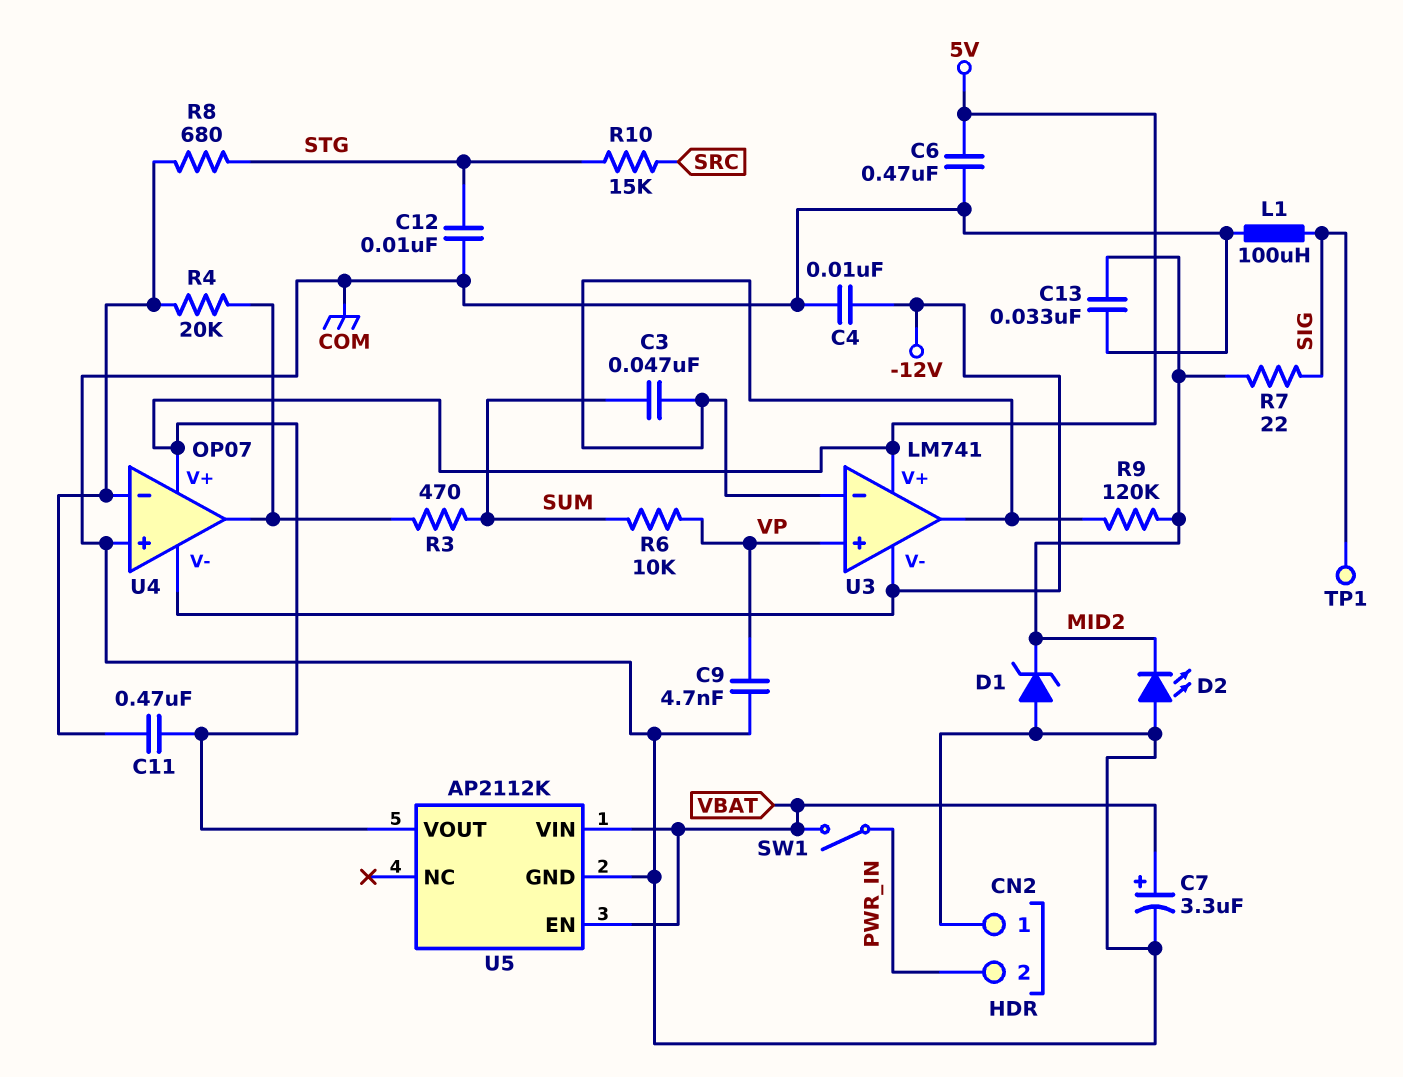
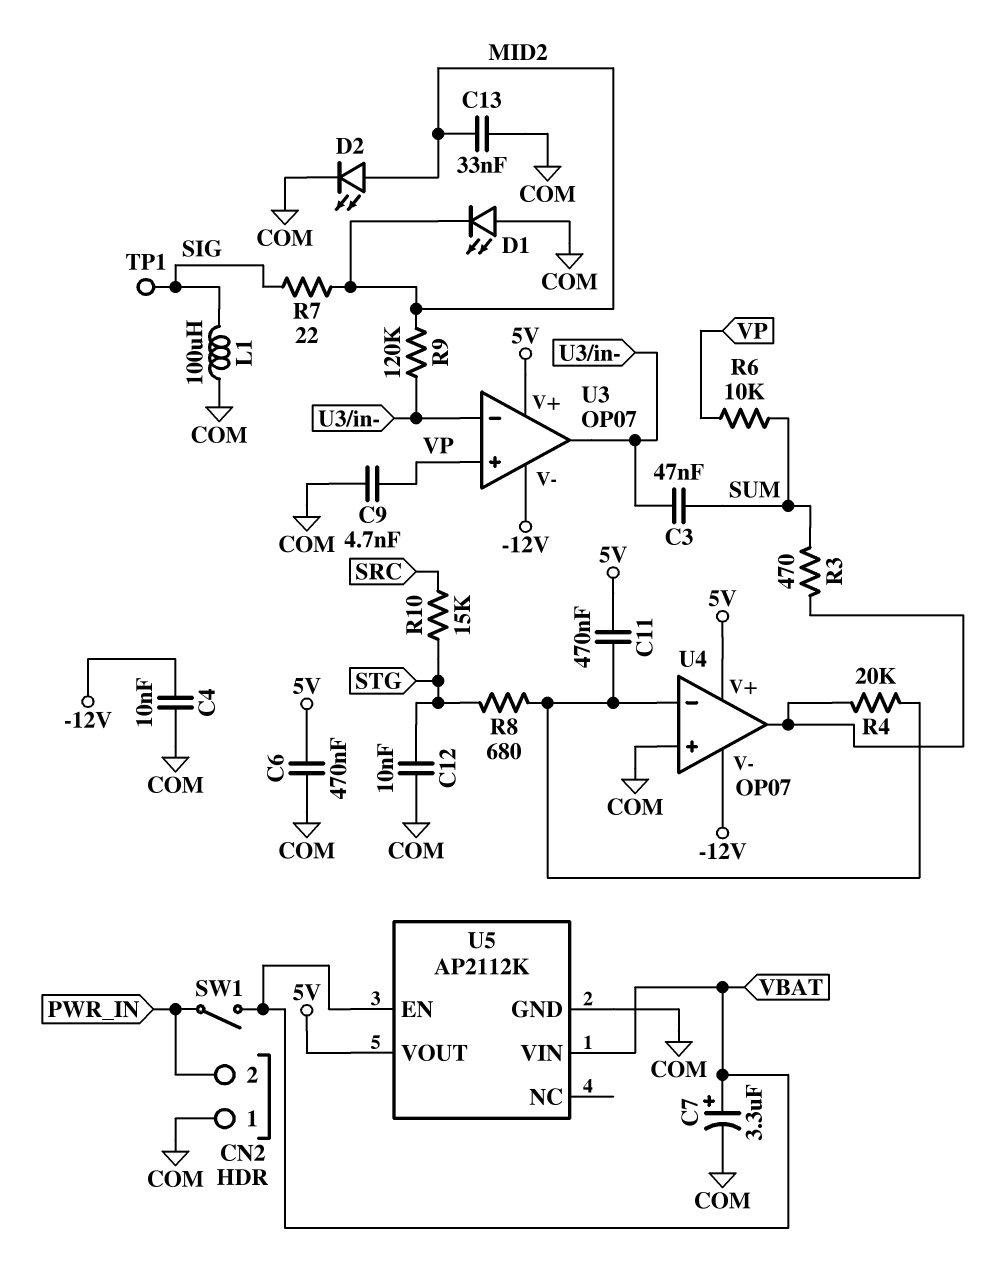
D1: zener (A COM, K MID2) -> LED (A COM, K MID2)
D2: LED (A COM, K MID2) -> LED (A MID2, K COM)
U3: LM741 -> OP07

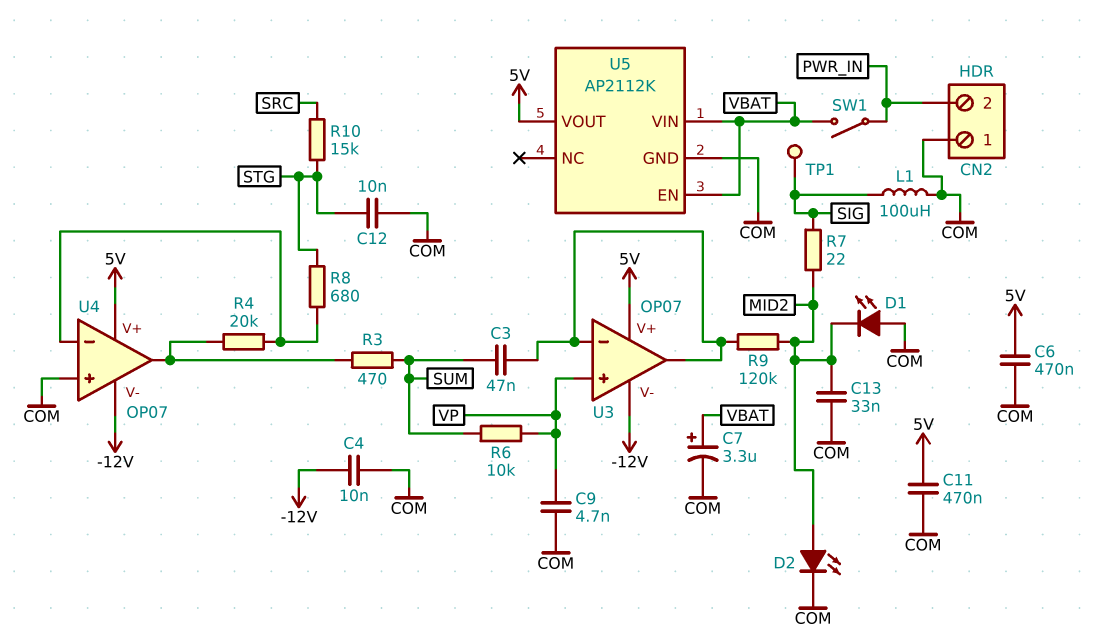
C11: 470nF (5V, U4/in-) -> 470nF (5V, COM)

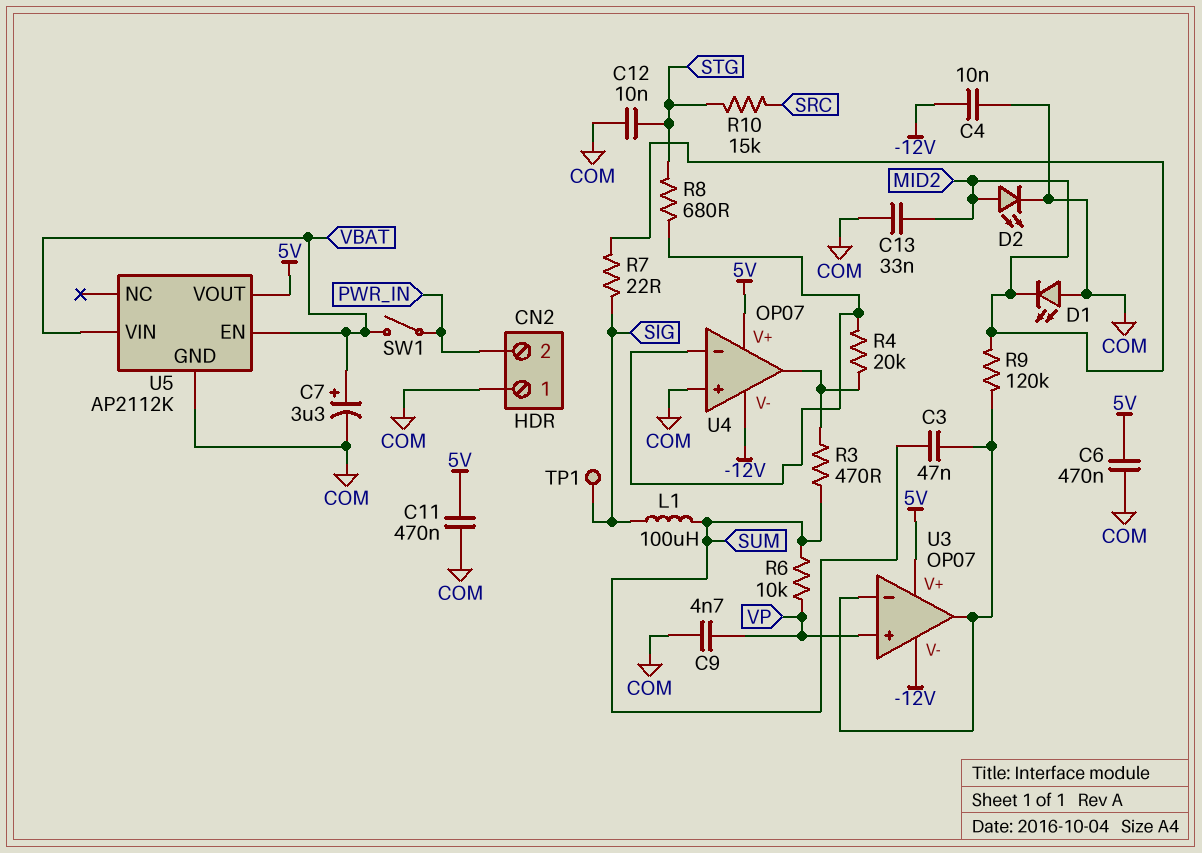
L1: 100uH (COM, SIG) -> 100uH (SIG, SUM)

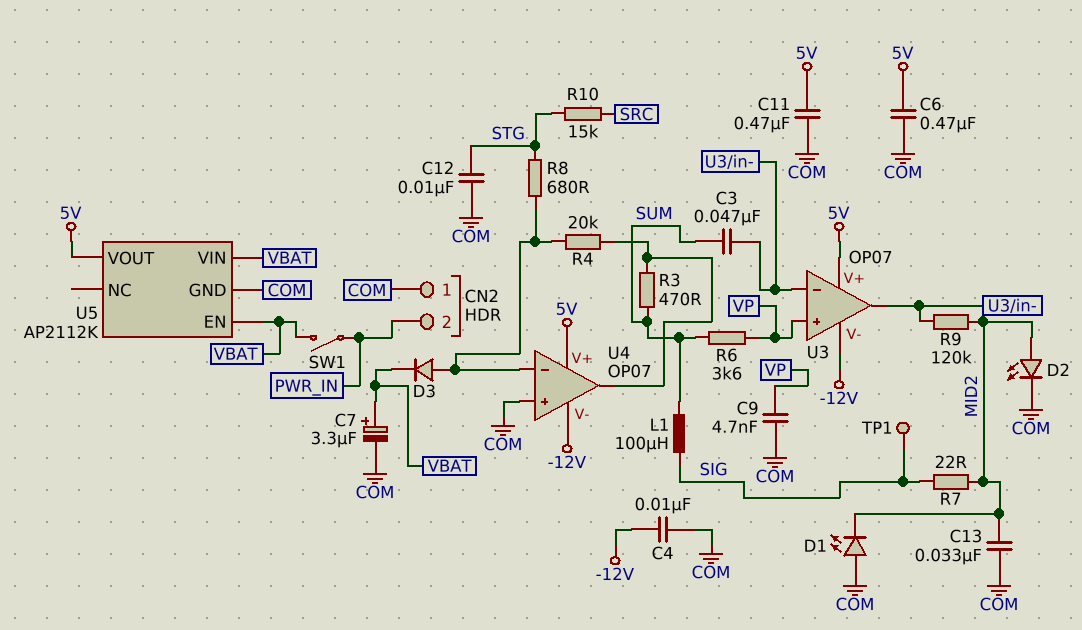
D3: none -> diode (A U4/in-, K VBAT)
R6: 10k (SUM, VP) -> 3.6k (SUM, VP)

